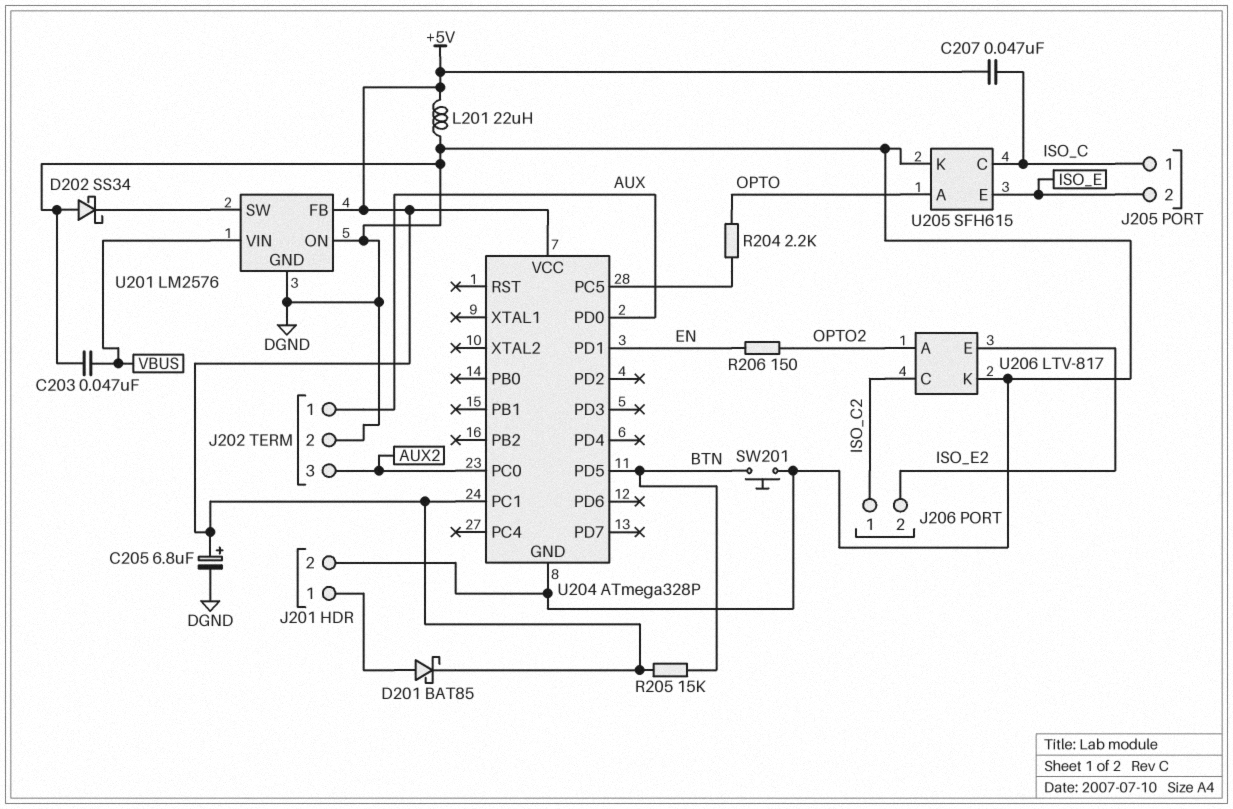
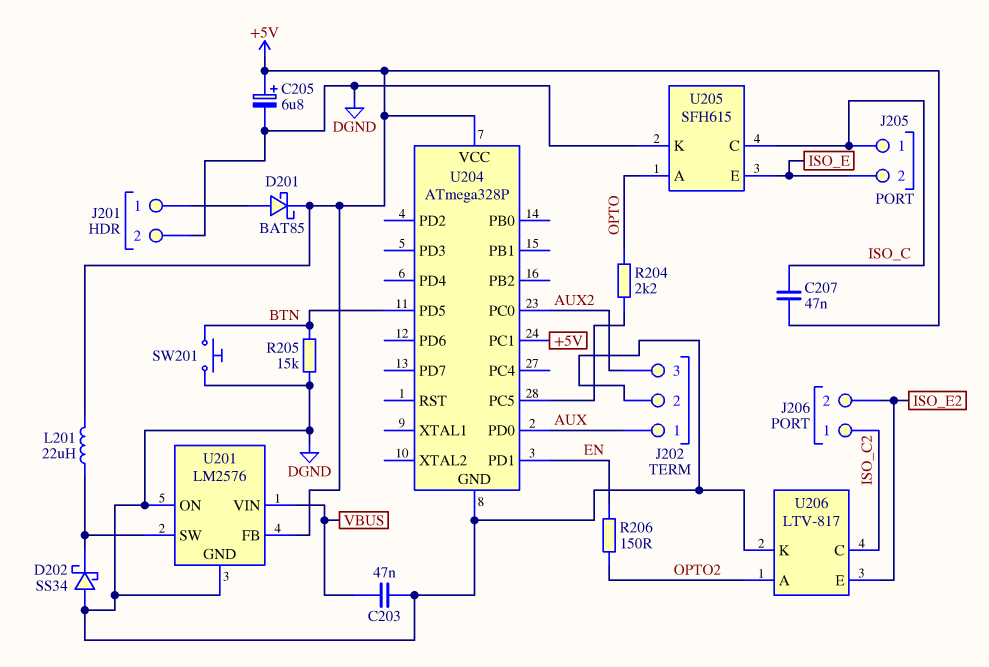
L201: 22uH (+5V, DGND) -> 22uH (+5V, U201/SW)
R205: 15k (+5V, BTN) -> 15k (BTN, DGND)

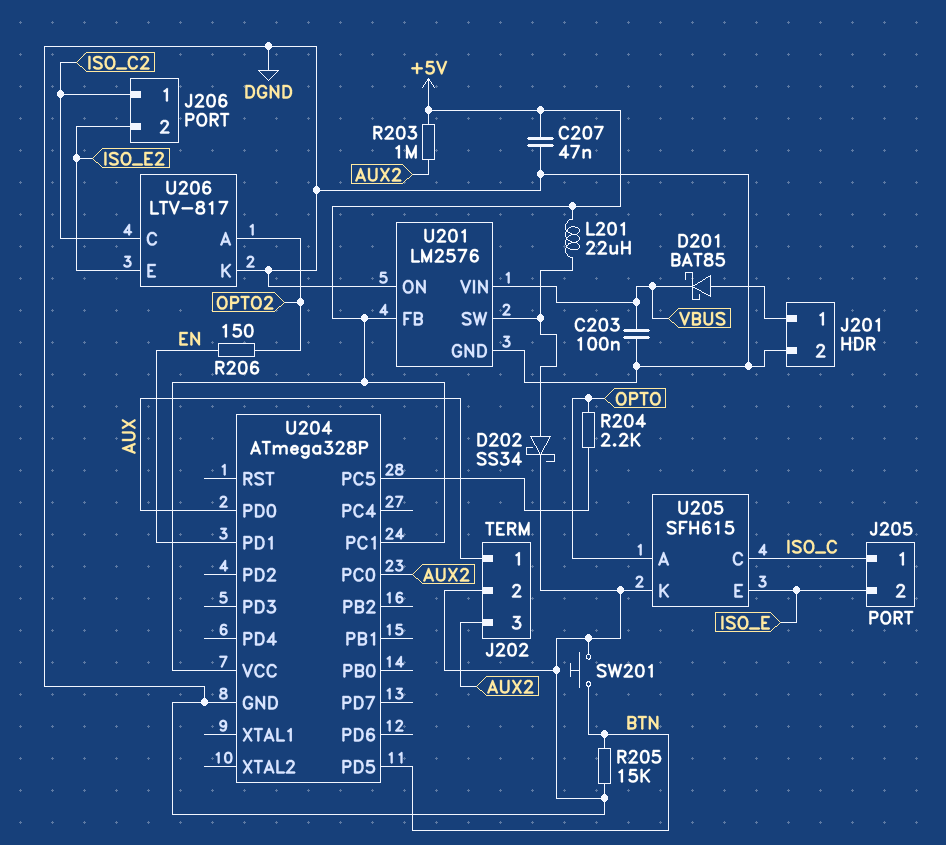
C203: 47nF (DGND, VBUS) -> 100nF (DGND, VBUS)
C205: 6.8uF (plus +5V, minus DGND) -> none
C207: 47nF (+5V, ISO_C) -> 47nF (+5V, DGND)
D201: schottky BAT85 (A J201/1, K +5V) -> schottky BAT85 (A J201/1, K VBUS)
D202: schottky SS34 (A DGND, K U201/SW) -> schottky SS34 (A U201/SW, K DGND)
R203: none -> 1M (+5V, AUX2)

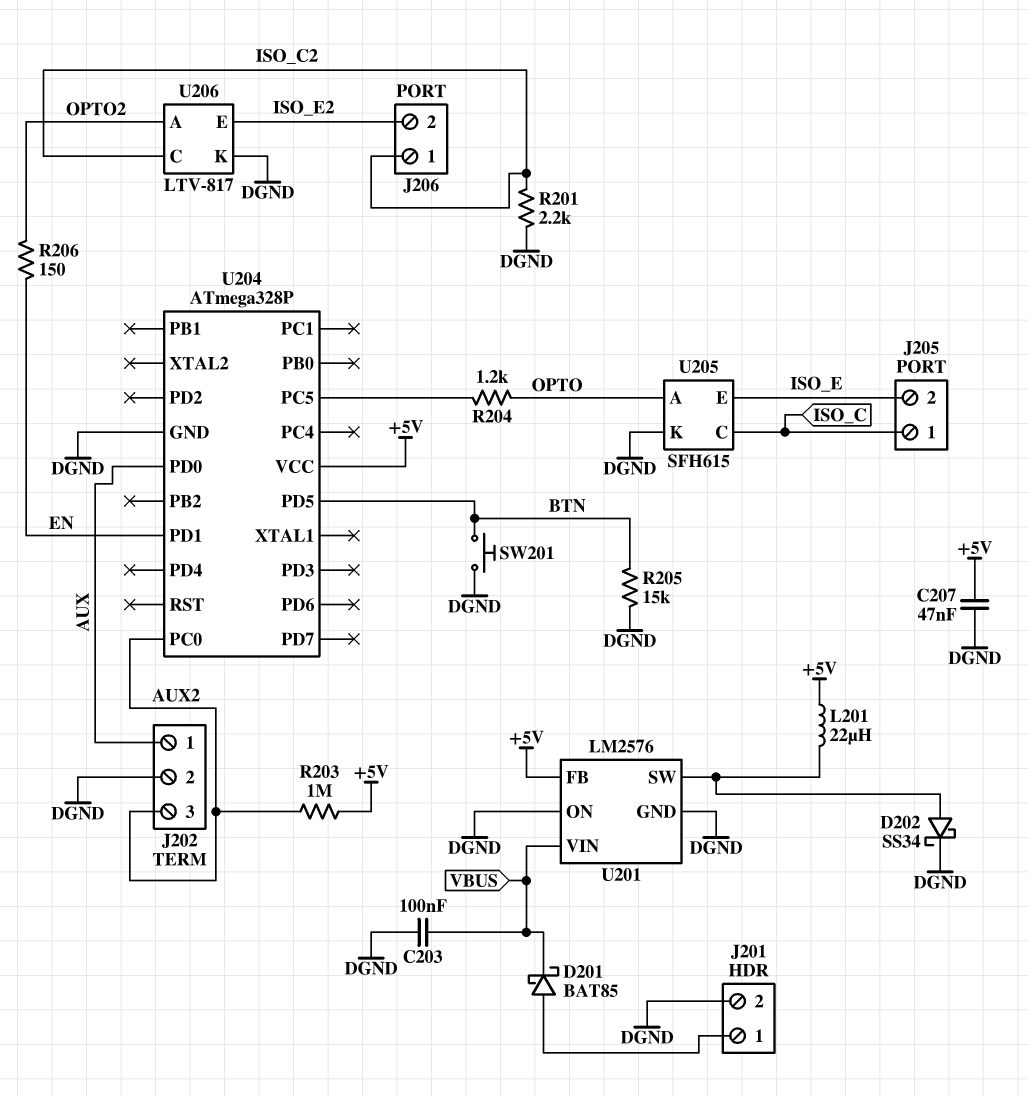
R201: none -> 2.2k (DGND, ISO_C2)
R204: 2.2k (OPTO, U204/PC5) -> 1.2k (OPTO, U204/PC5)
U204 pin PC1: +5V -> none

